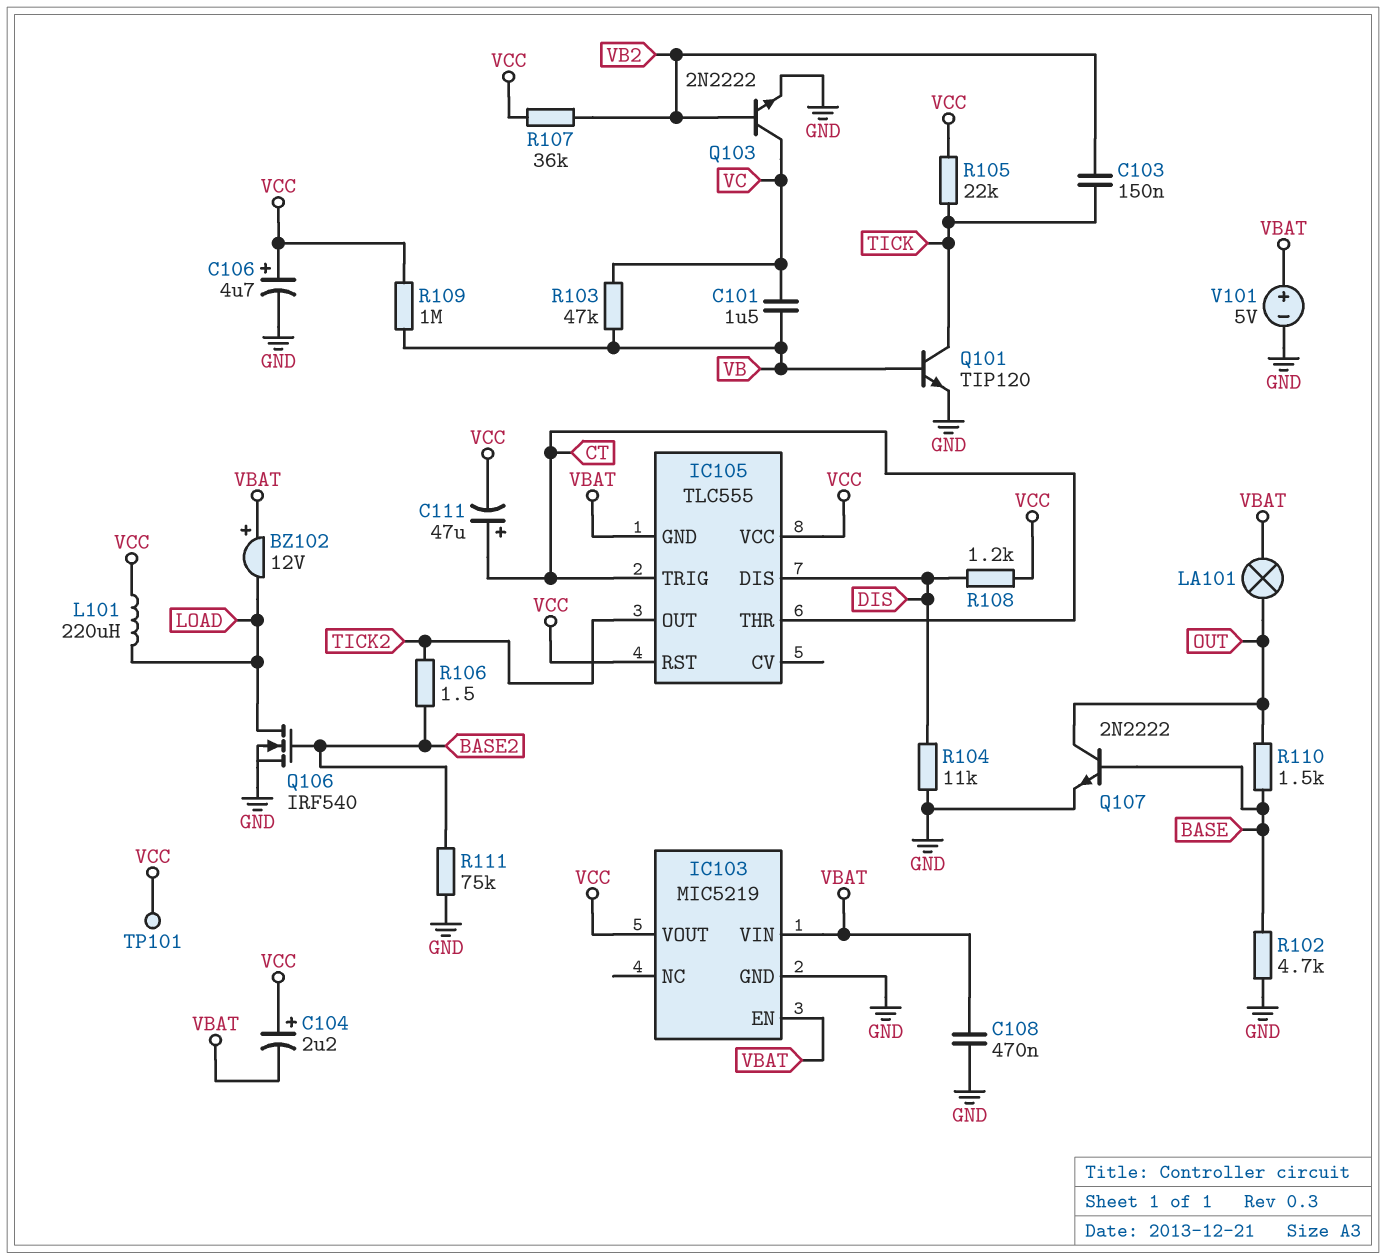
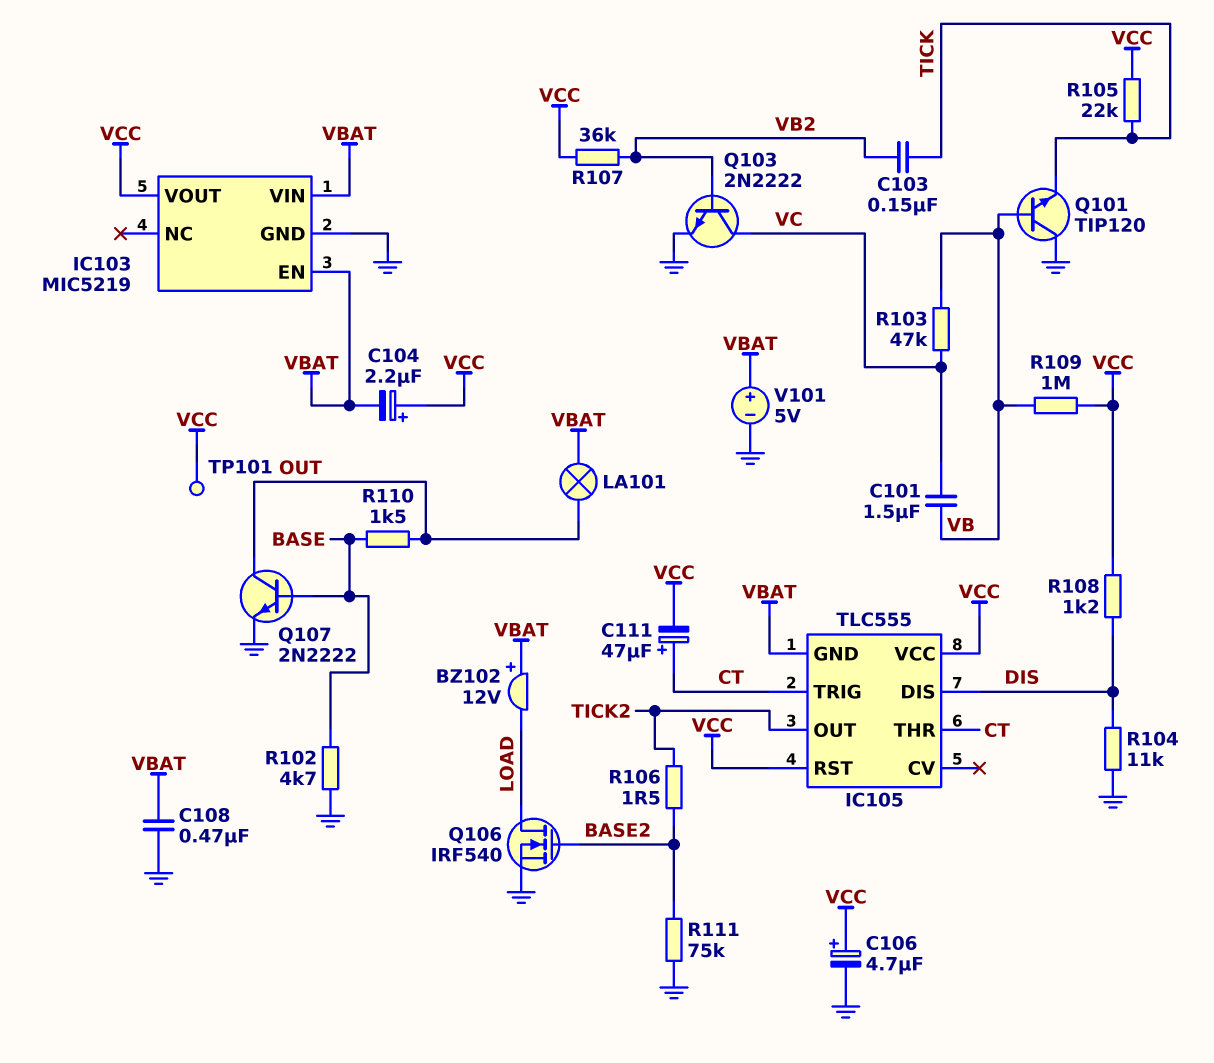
L101: 220uH (LOAD, VCC) -> none
Q101: NPN TIP120 (B VB, C TICK, E GND) -> NPN TIP120 (B VB, C GND, E TICK)

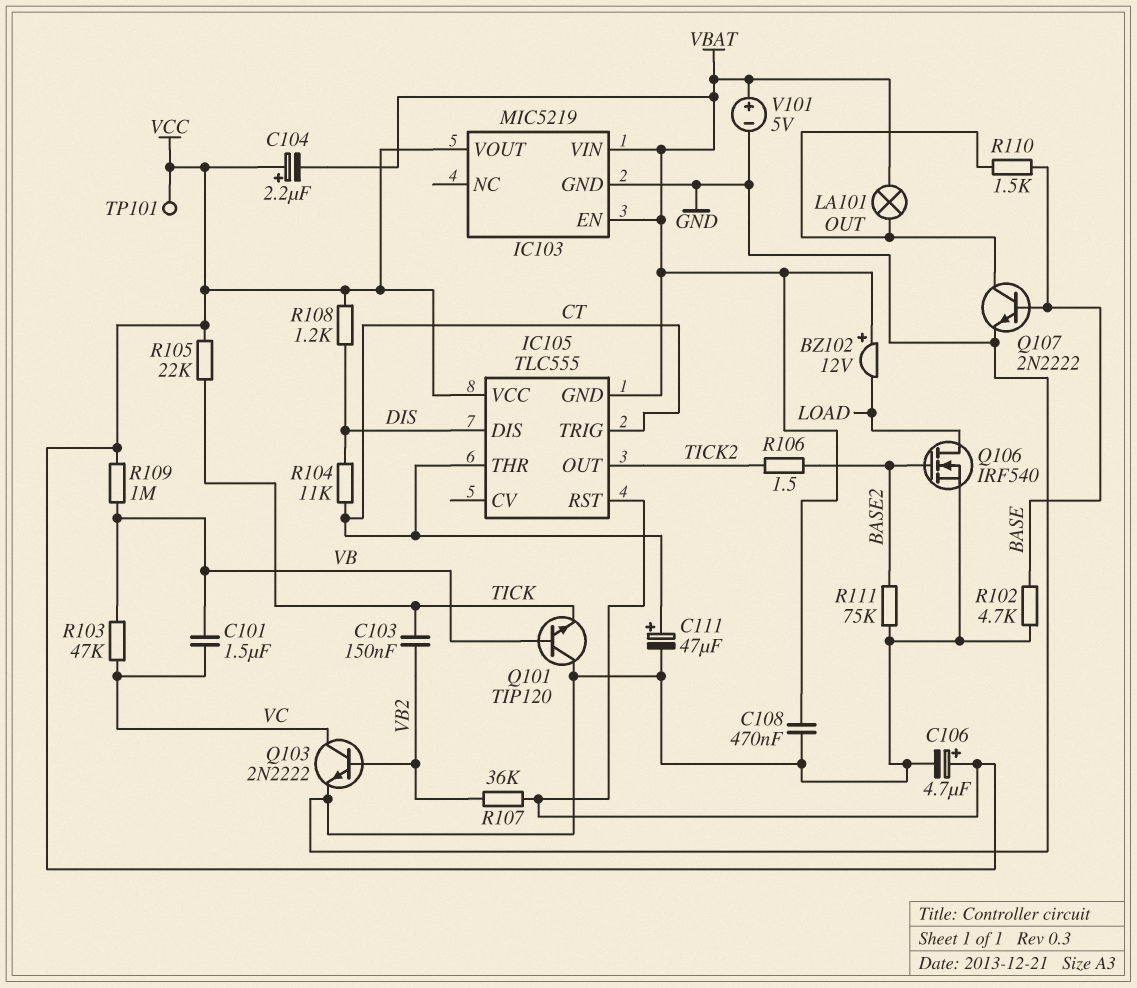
C111: 47uF (plus CT, minus VCC) -> 47uF (plus CT, minus GND)
R104: 11k (DIS, GND) -> 11k (CT, DIS)

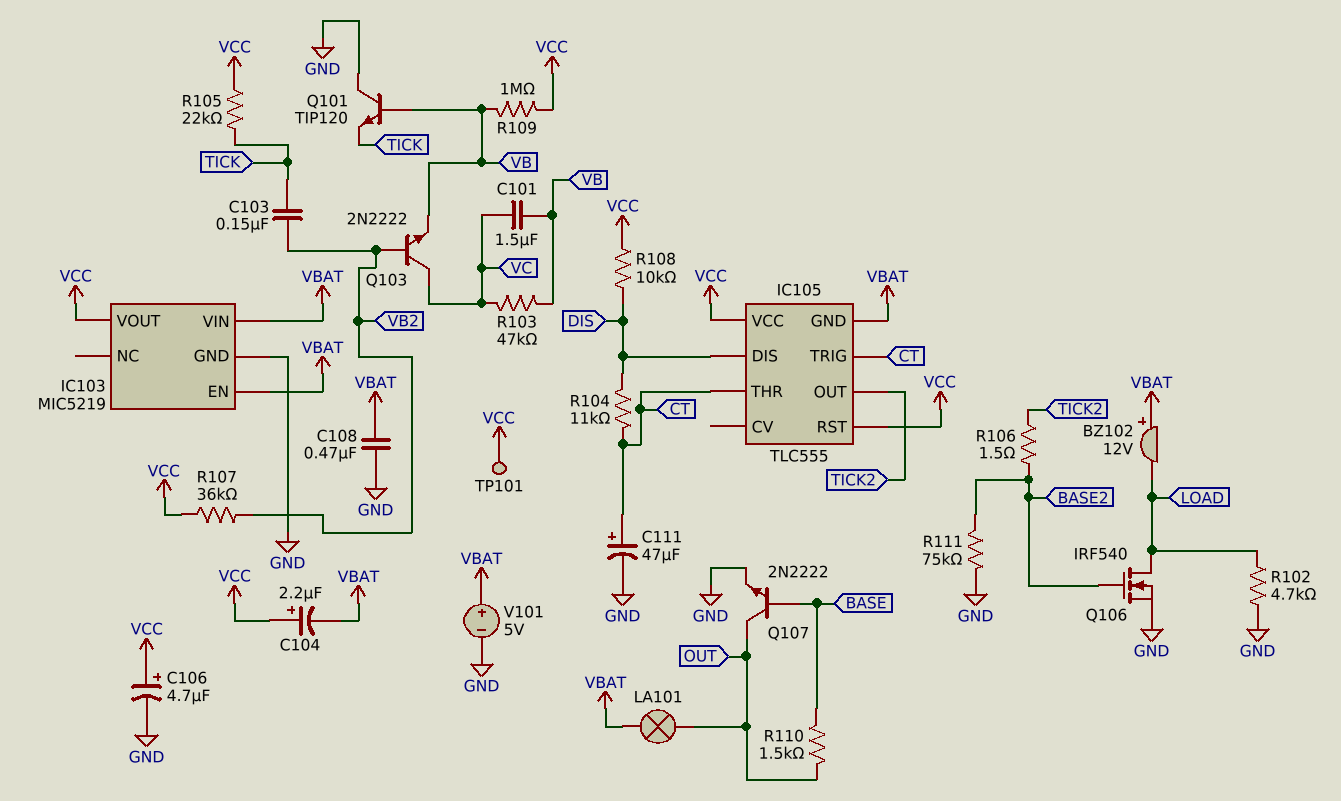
Q103: NPN 2N2222 (B VB2, C VC, E GND) -> NPN 2N2222 (B VB2, C VC, E VB)
R102: 4.7k (BASE, GND) -> 4.7k (GND, LOAD)
R108: 1.2k (DIS, VCC) -> 10k (DIS, VCC)

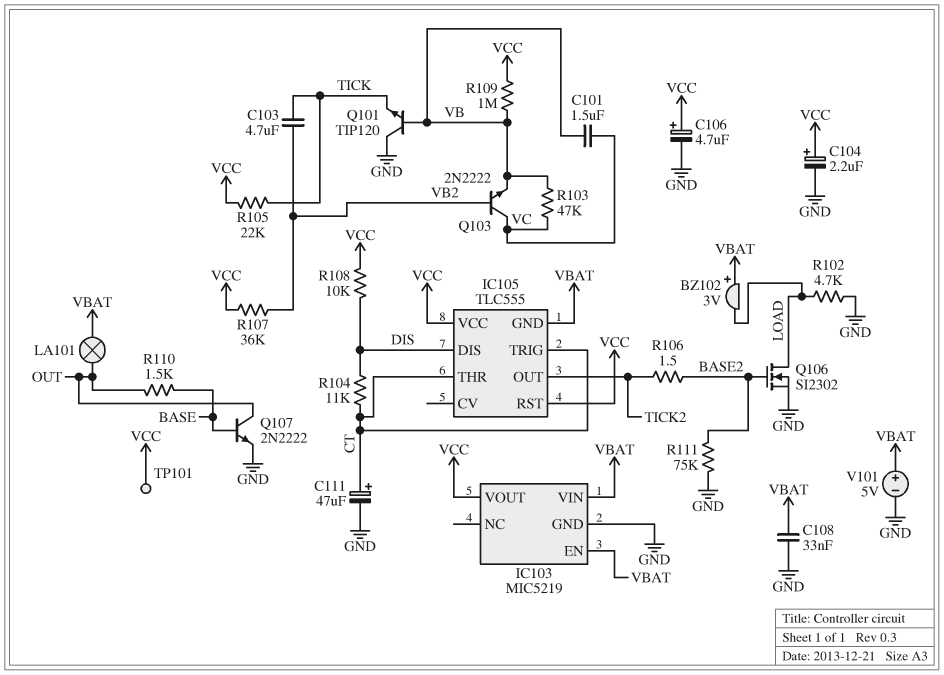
BZ102: buzzer 12V (plus VBAT, minus LOAD) -> buzzer 3V (plus VBAT, minus LOAD)
C103: 150nF (TICK, VB2) -> 4.7uF (TICK, VB2)
C104: 2.2uF (plus VCC, minus VBAT) -> 2.2uF (plus VCC, minus GND)
C108: 470nF (GND, VBAT) -> 33nF (GND, VBAT)
Q106: NMOS IRF540 (G BASE2, D LOAD, S GND) -> NMOS SI2302 (G BASE2, D LOAD, S GND)

